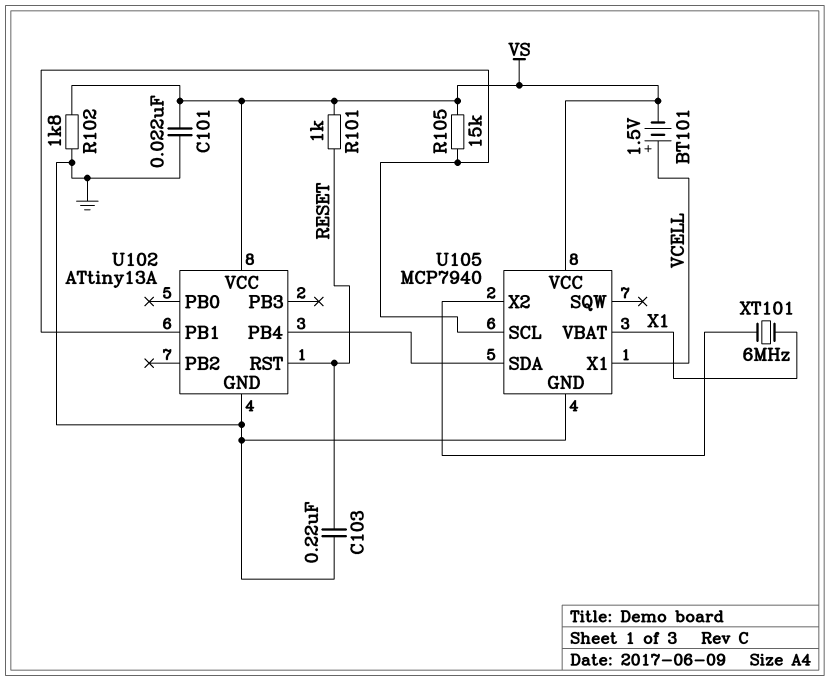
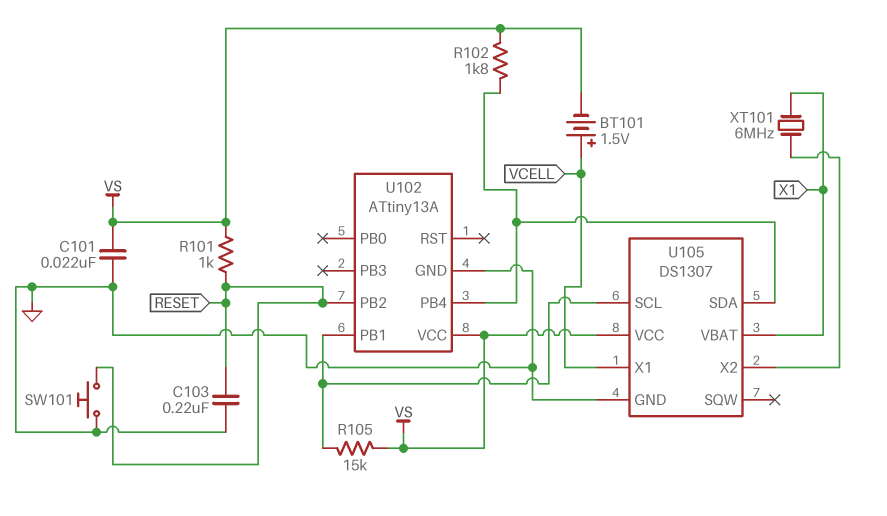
R102: 1.8k (GND, VS) -> 1.8k (U102/PB4, VS)
SW101: none -> button (GND, RESET)
U102 pin PB2: none -> RESET
U102 pin RST: RESET -> none
U105: MCP7940 -> DS1307

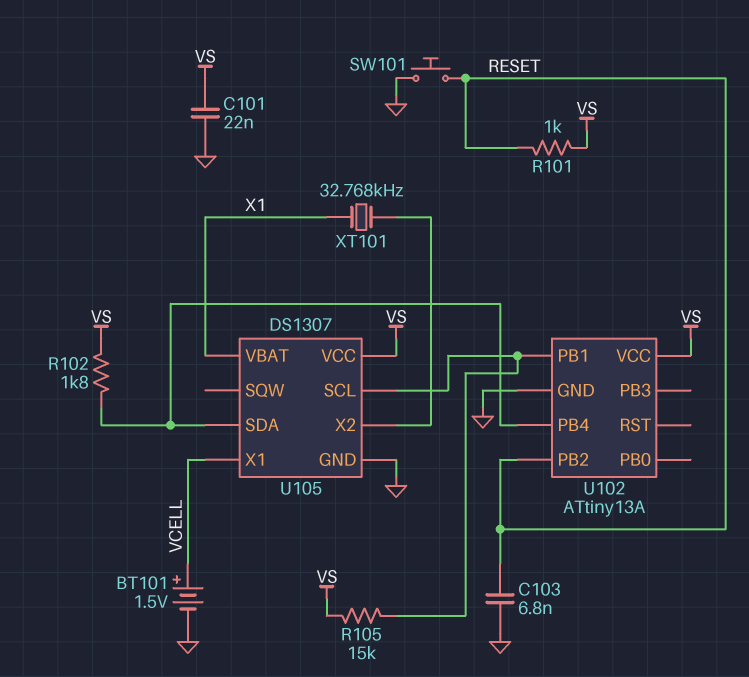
BT101: 1.5V (plus VCELL, minus VS) -> 1.5V (plus VCELL, minus GND)
C103: 220nF (GND, RESET) -> 6.8nF (GND, RESET)
XT101: 6MHz (U105/X2, X1) -> 32.768kHz (U105/X2, X1)

